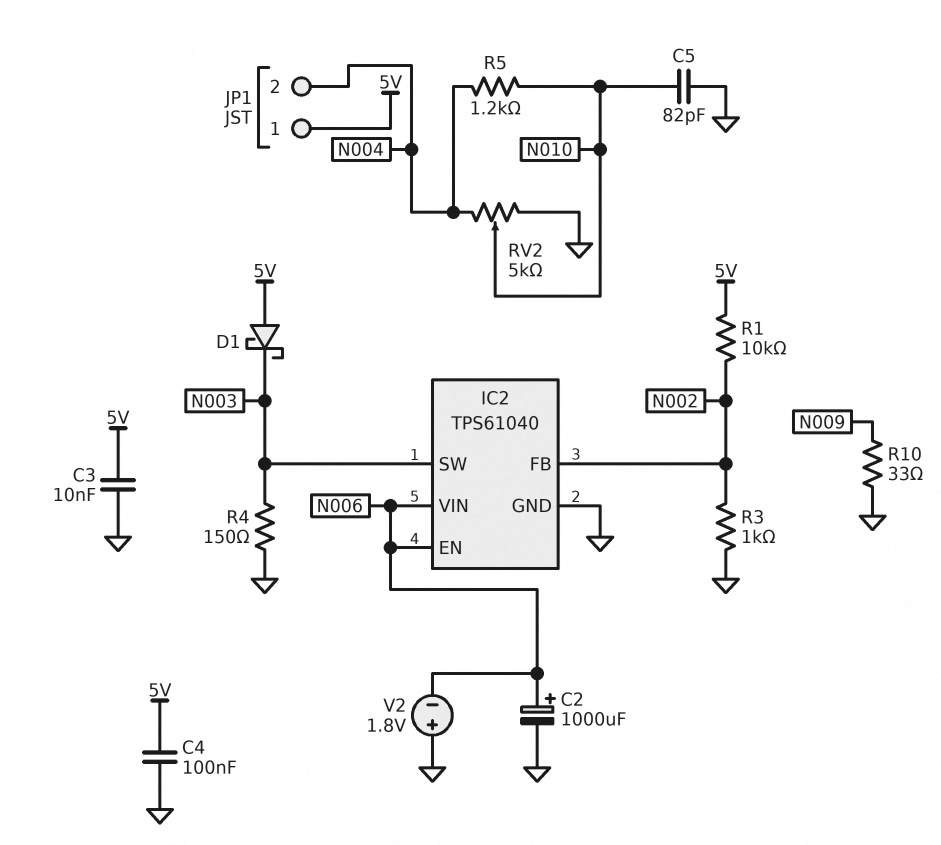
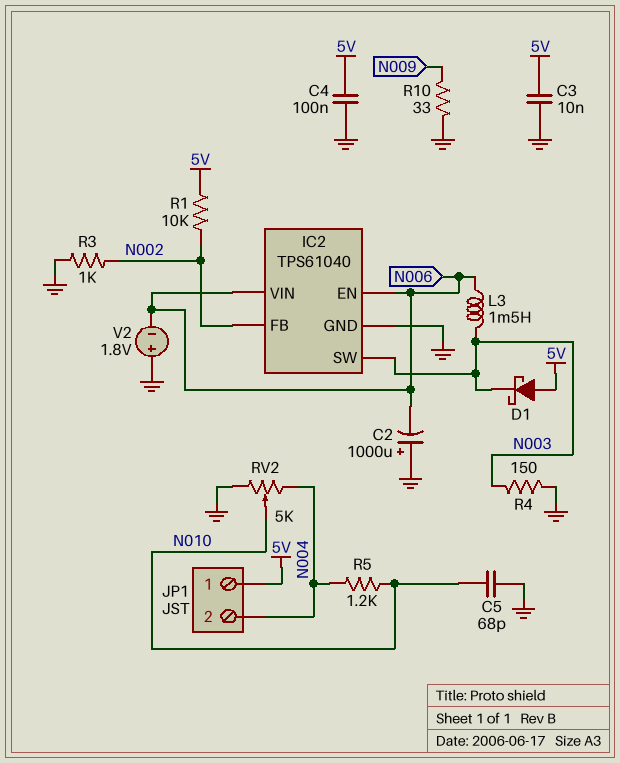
C2: 1000uF (plus N006, minus GND) -> 1000uF (plus GND, minus N006)
C5: 82pF (GND, N010) -> 68pF (GND, N010)
L3: none -> 1.5mH (N003, N006)

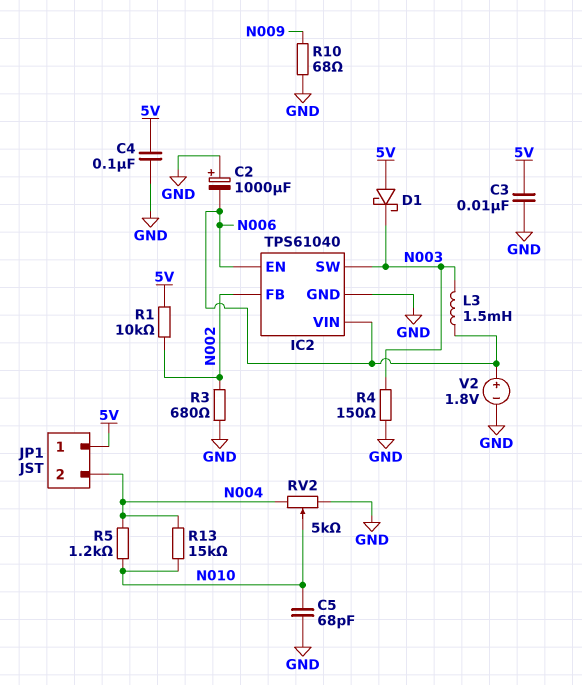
R3: 1k (GND, N002) -> 680 (GND, N002)
R10: 33 (GND, N009) -> 68 (GND, N009)
R13: none -> 15k (N004, N010)
V2: 1.8V (plus GND, minus N006) -> 1.8V (plus N006, minus GND)

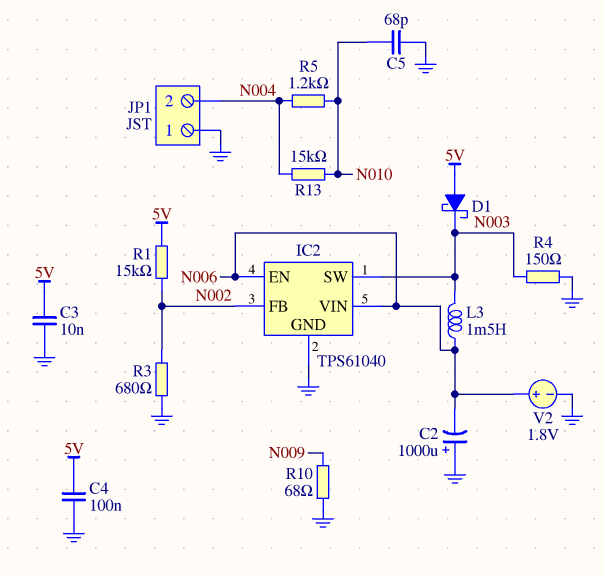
JP1 pin 1: 5V -> GND
R1: 10k (5V, N002) -> 15k (5V, N002)
RV2: 5k (GND, N004, wiper N010) -> none

